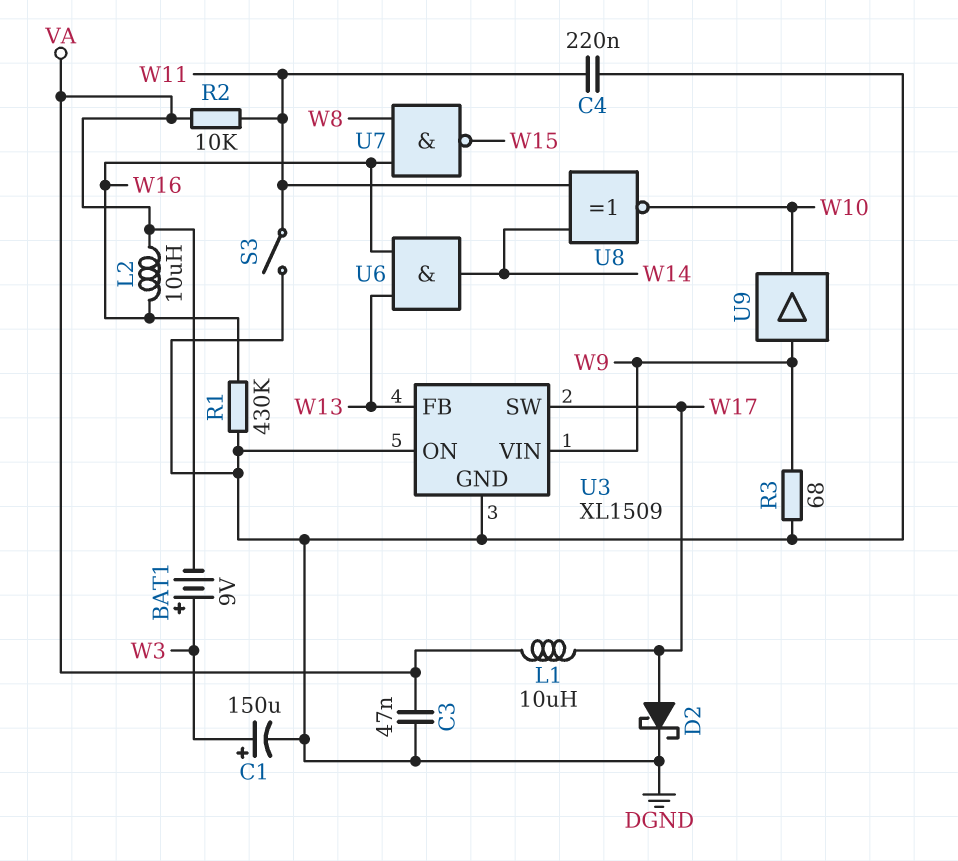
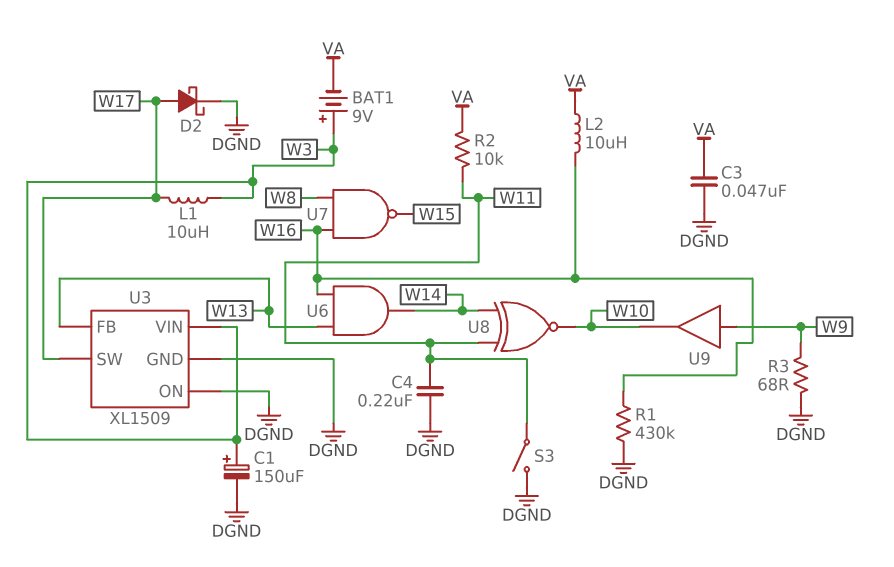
L1: 10uH (VA, W17) -> 10uH (W3, W17)
U3 pin VIN: W9 -> W3

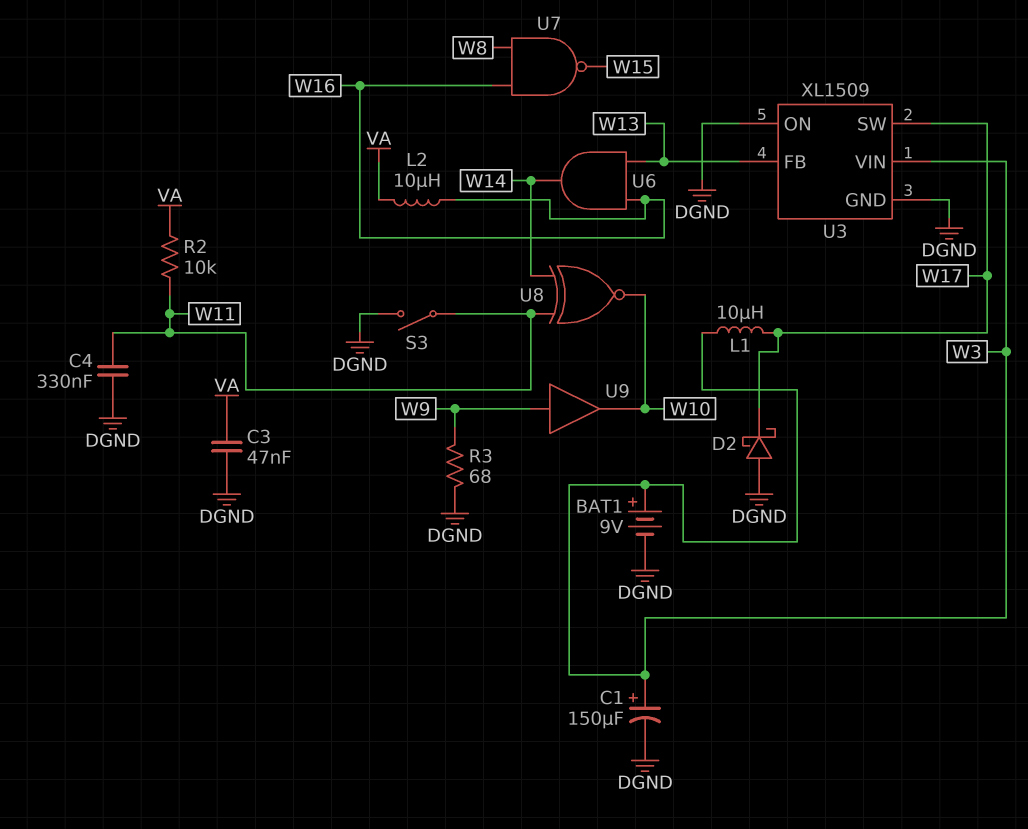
BAT1: 9V (plus W3, minus VA) -> 9V (plus W3, minus DGND)
C4: 220nF (DGND, W11) -> 330nF (DGND, W11)
D2: schottky (A W17, K DGND) -> schottky (A DGND, K W17)
R1: 430k (DGND, W16) -> none

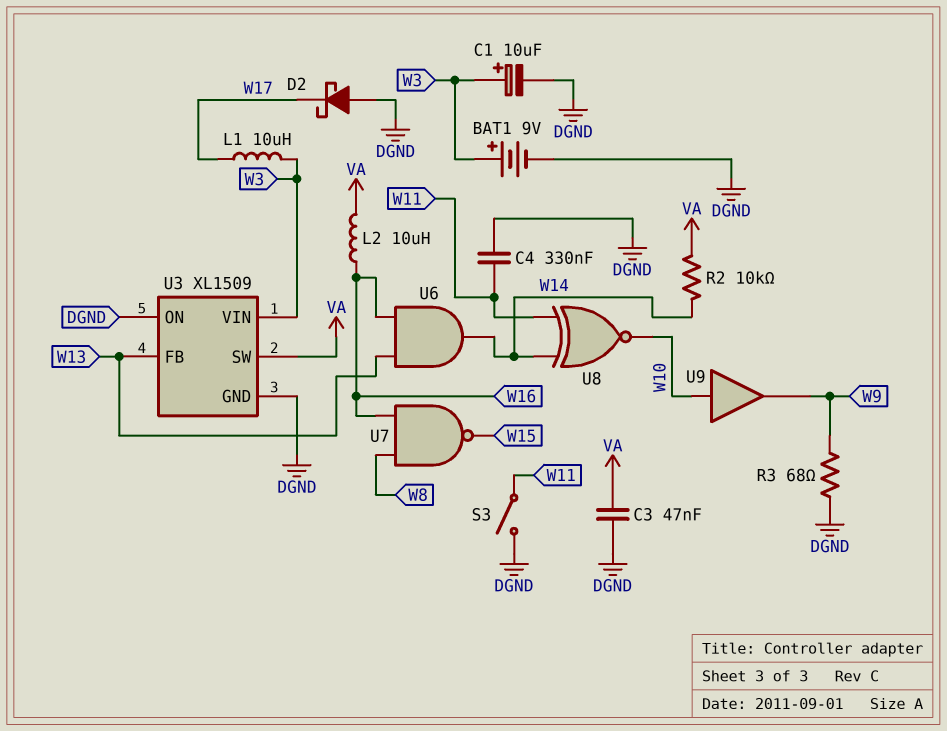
C1: 150uF (plus W3, minus DGND) -> 10uF (plus W3, minus DGND)
R2: 10k (VA, W11) -> 10k (VA, W14)
U3 pin SW: W17 -> VA
U9: buffer (in W9, out W10) -> buffer (in W10, out W9)

